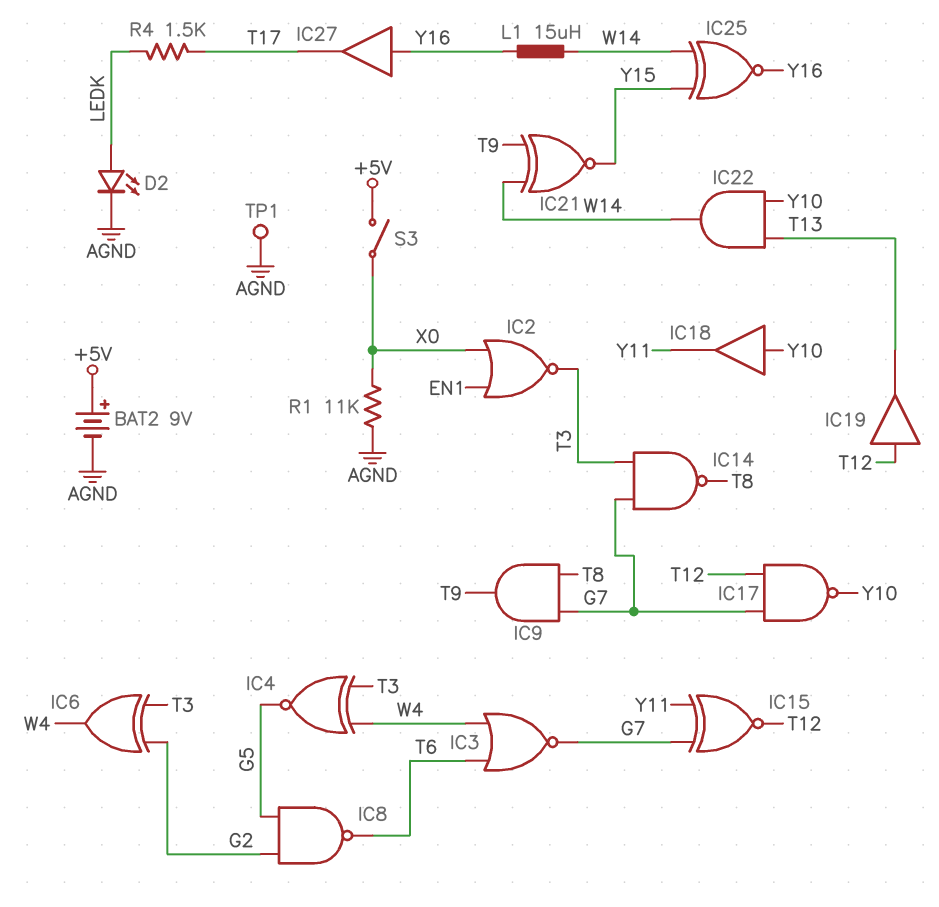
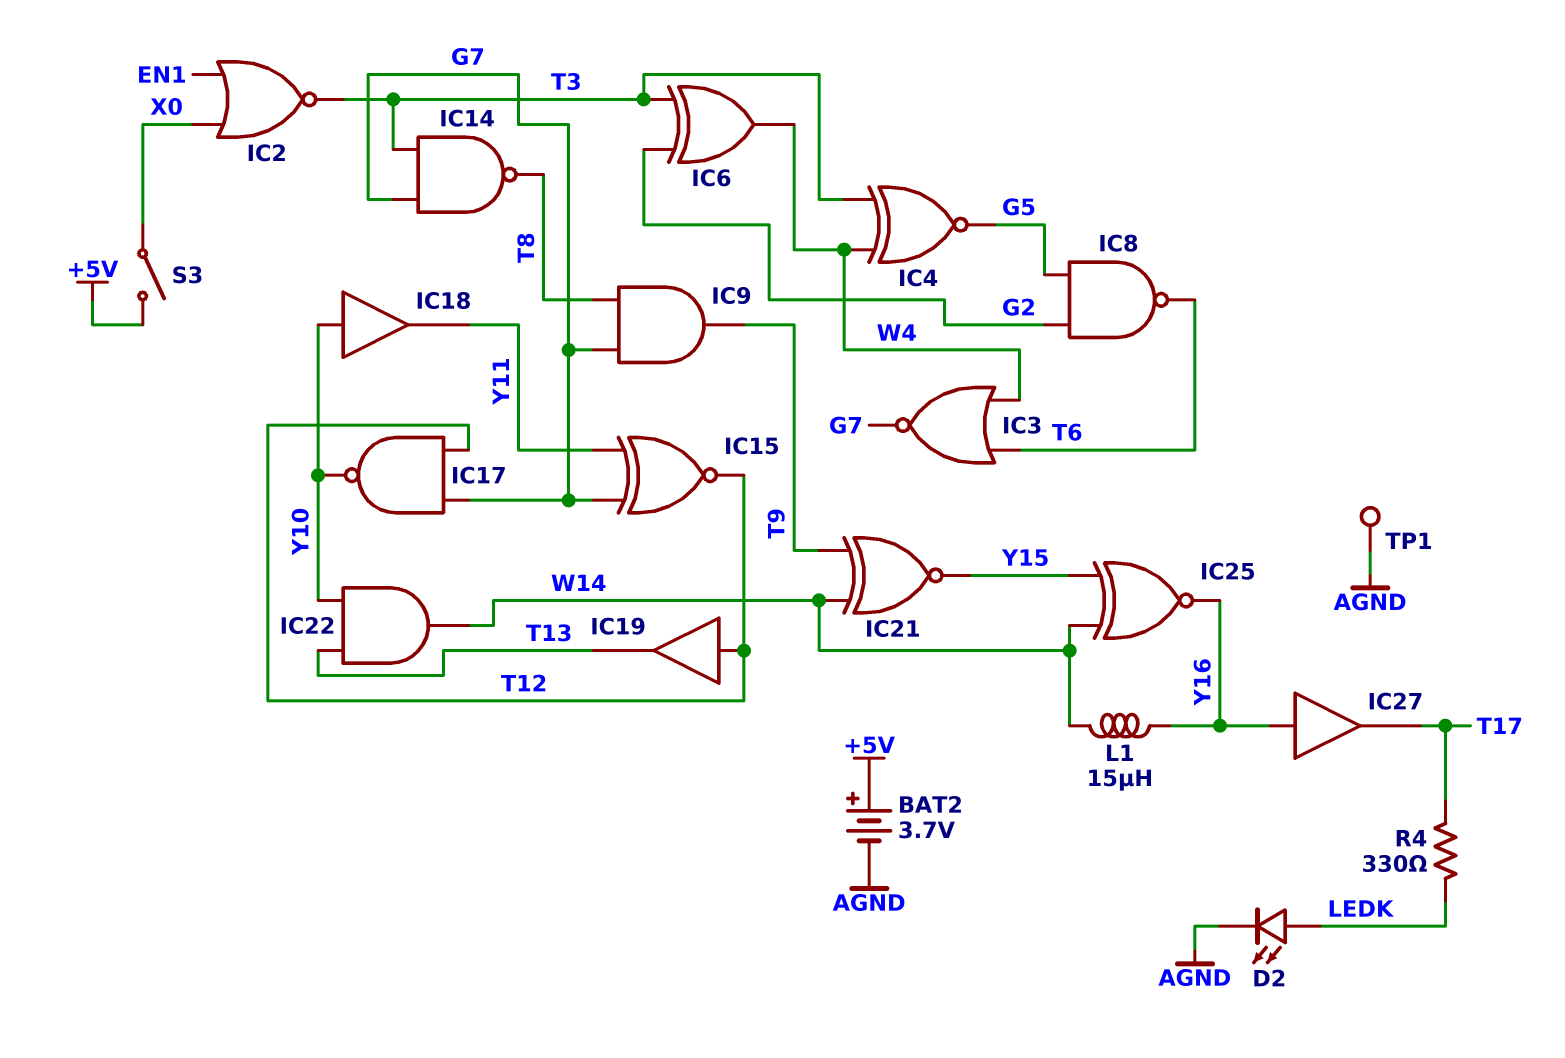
BAT2: 9V (plus +5V, minus AGND) -> 3.7V (plus +5V, minus AGND)
R1: 11k (AGND, X0) -> none
R4: 1.5k (LEDK, T17) -> 330 (LEDK, T17)

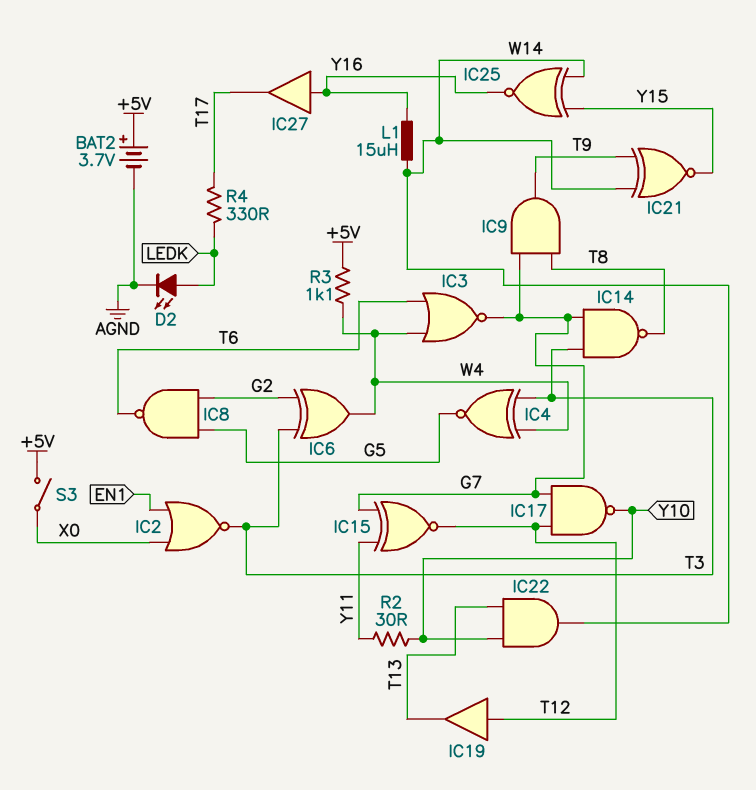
IC18: buffer (in Y10, out Y11) -> none
R2: none -> 30 (Y10, Y11)
R3: none -> 1.1k (+5V, W4)
TP1: test point (AGND) -> none

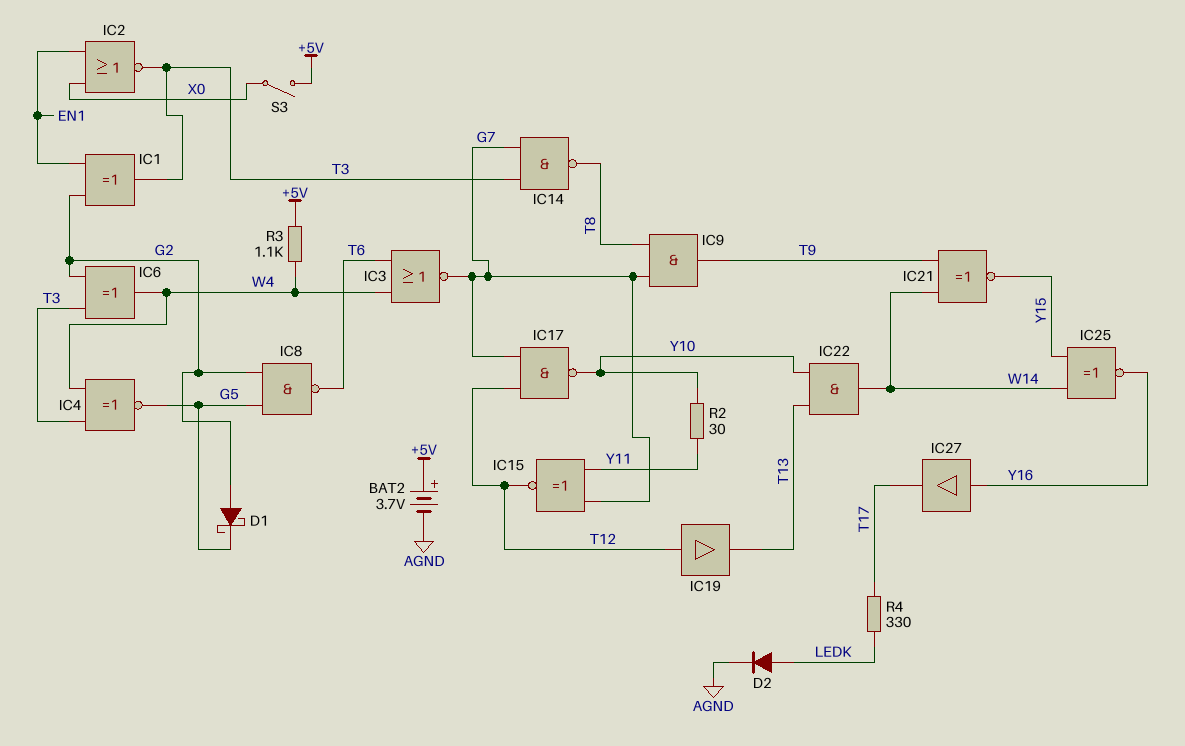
D1: none -> schottky (A G2, K G5)
D2: LED (A LEDK, K AGND) -> diode (A LEDK, K AGND)
IC1: none -> XOR (in EN1, in G2, out T3)
L1: 15uH (W14, Y16) -> none

